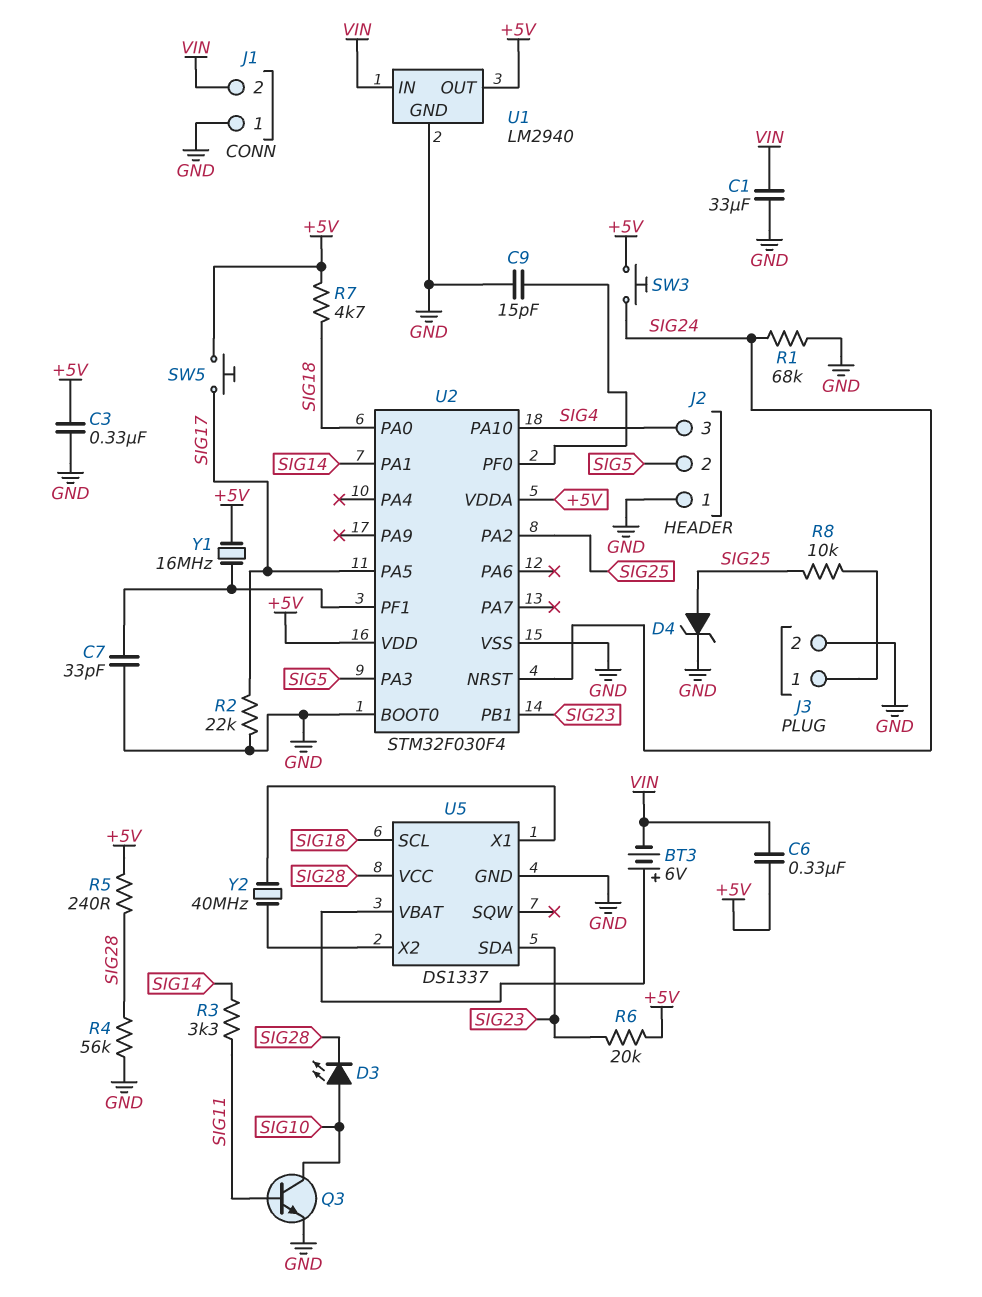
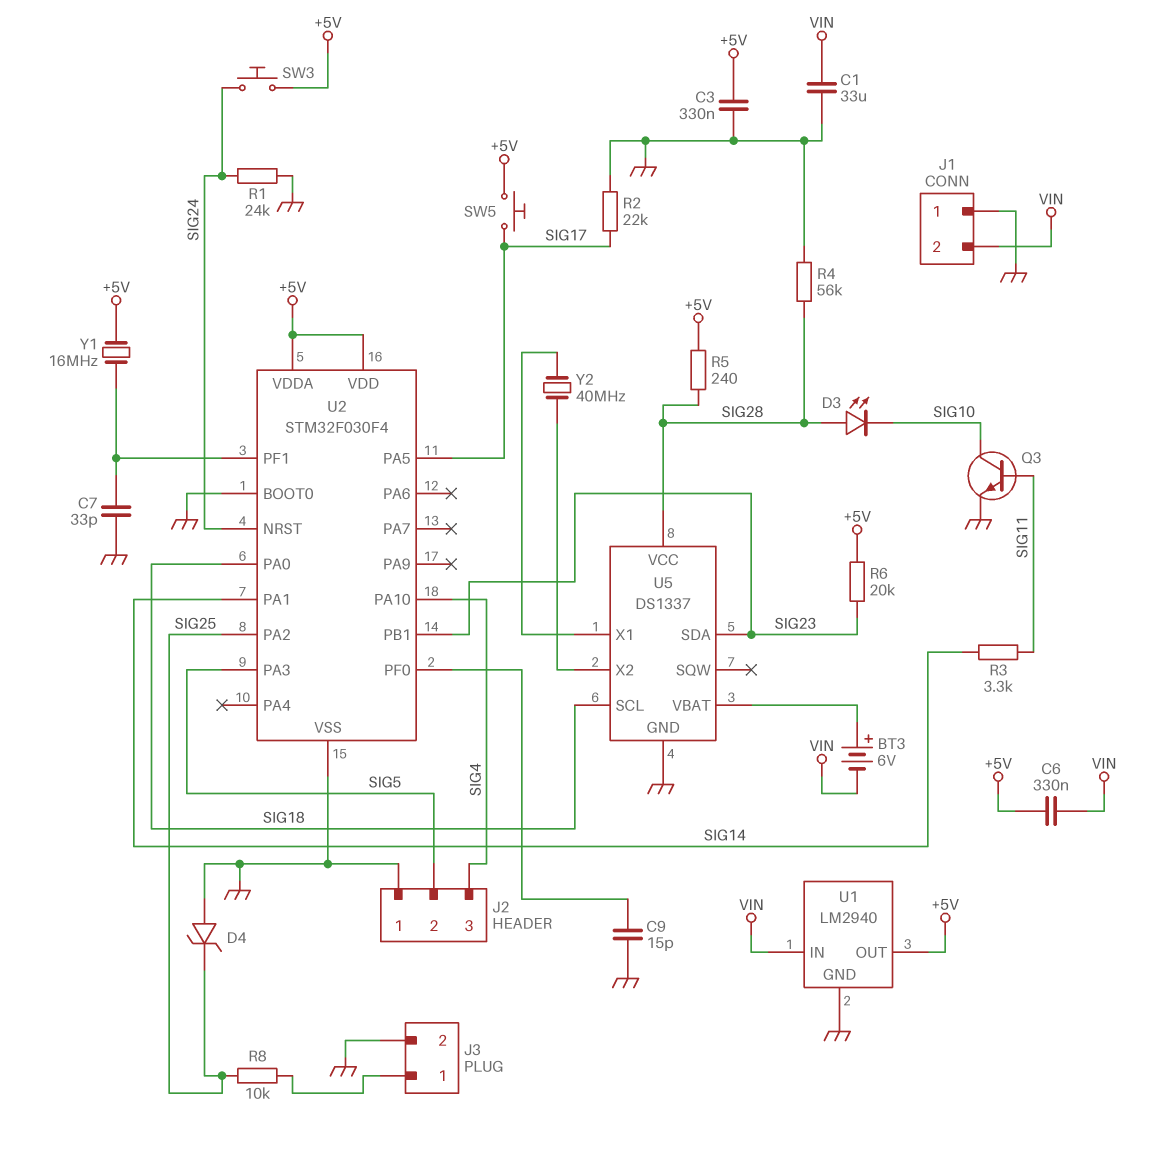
D3: LED (A SIG10, K SIG28) -> LED (A SIG28, K SIG10)
D4: zener (A SIG25, K GND) -> zener (A GND, K SIG25)
R1: 68k (GND, SIG24) -> 24k (GND, SIG24)
R7: 4.7k (+5V, SIG18) -> none

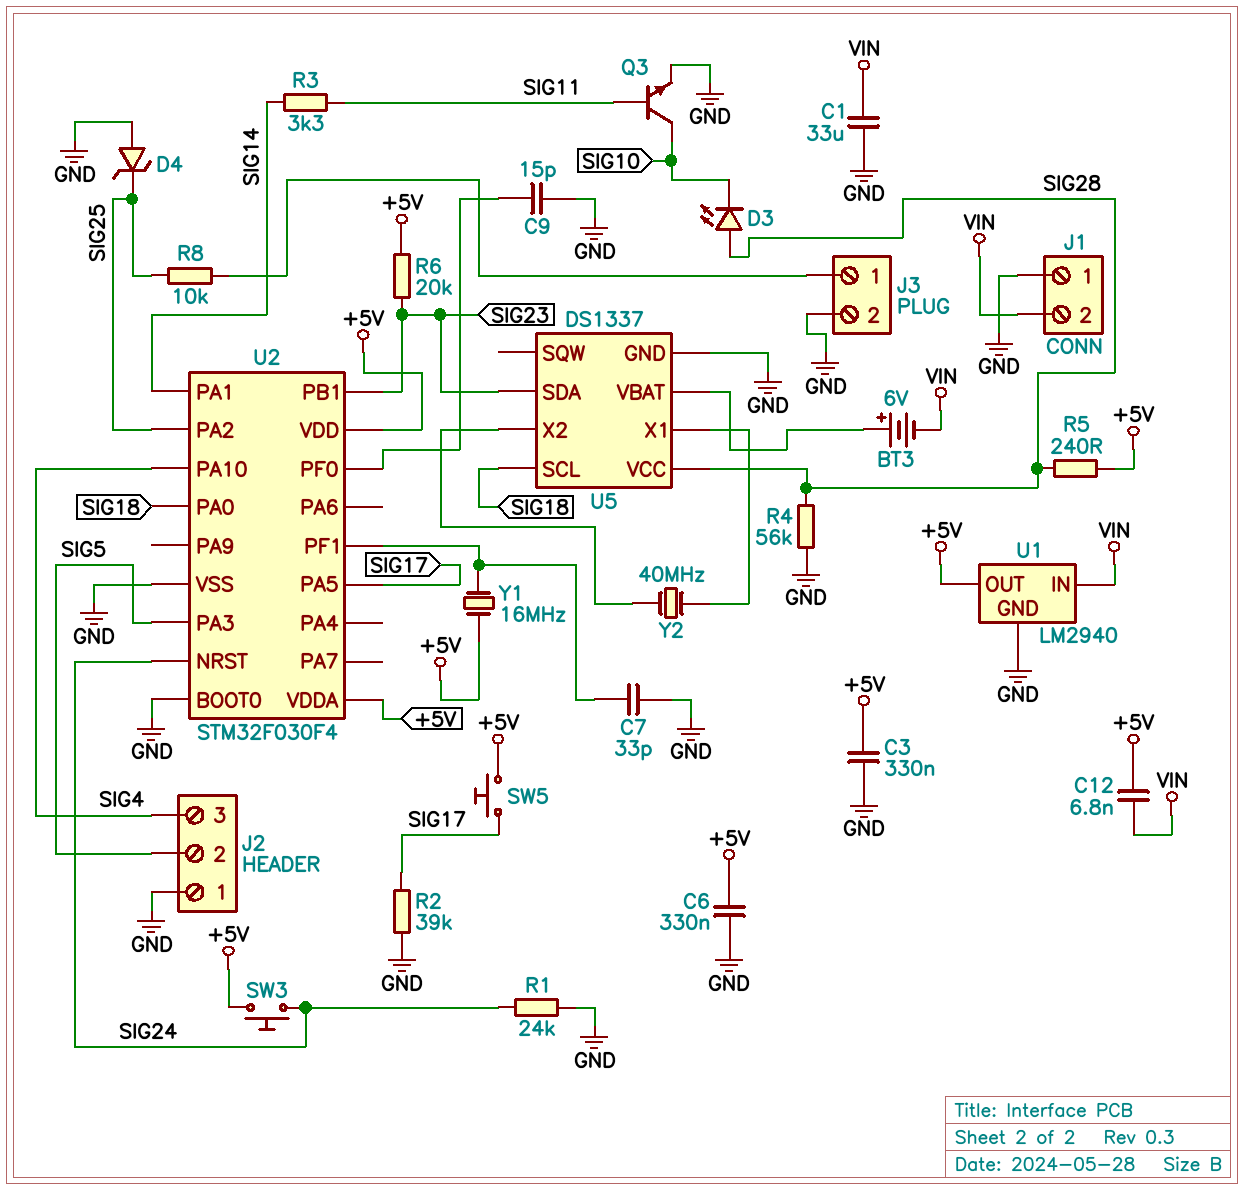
C6: 330nF (+5V, VIN) -> 330nF (+5V, GND)
C12: none -> 6.8nF (+5V, VIN)
R2: 22k (GND, SIG17) -> 39k (GND, SIG17)

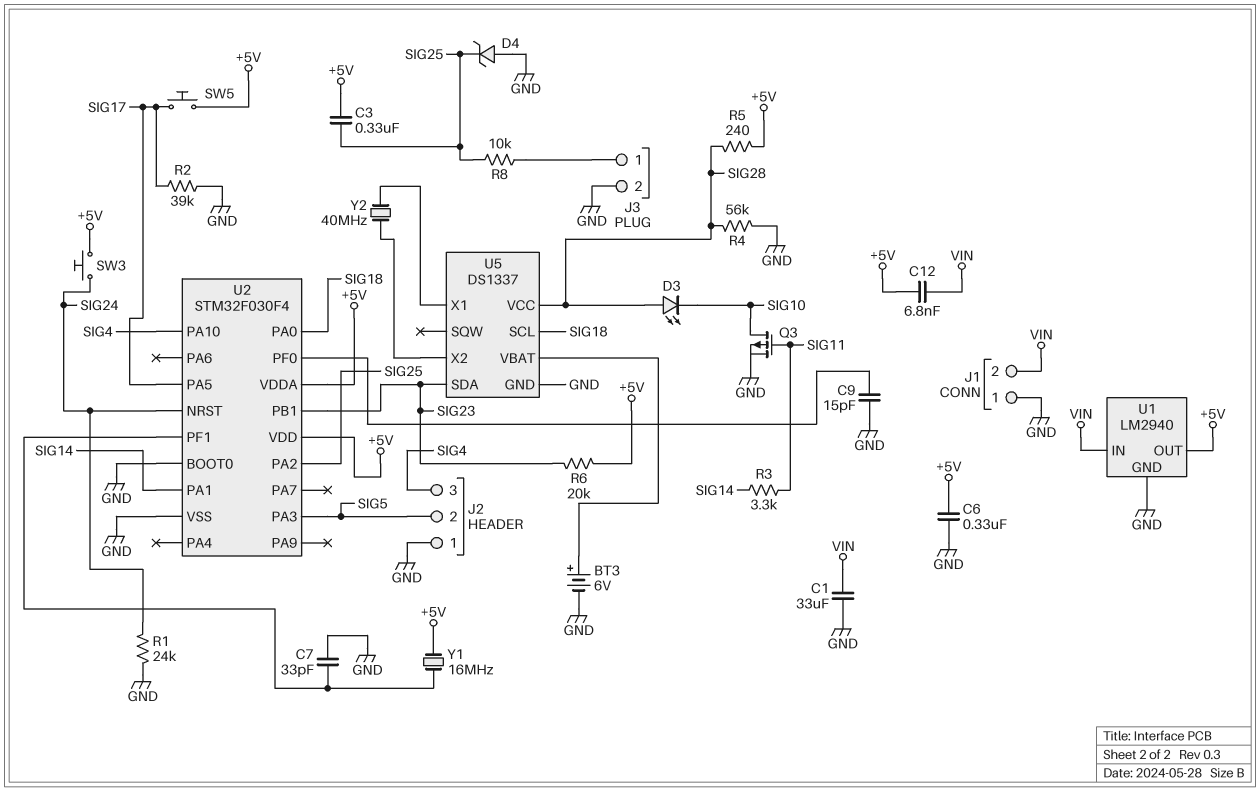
BT3: 6V (plus U5/VBAT, minus VIN) -> 6V (plus U5/VBAT, minus GND)
C3: 330nF (+5V, GND) -> 330nF (+5V, SIG25)
Q3: NPN (B SIG11, C SIG10, E GND) -> PMOS (G SIG11, D SIG10, S GND)

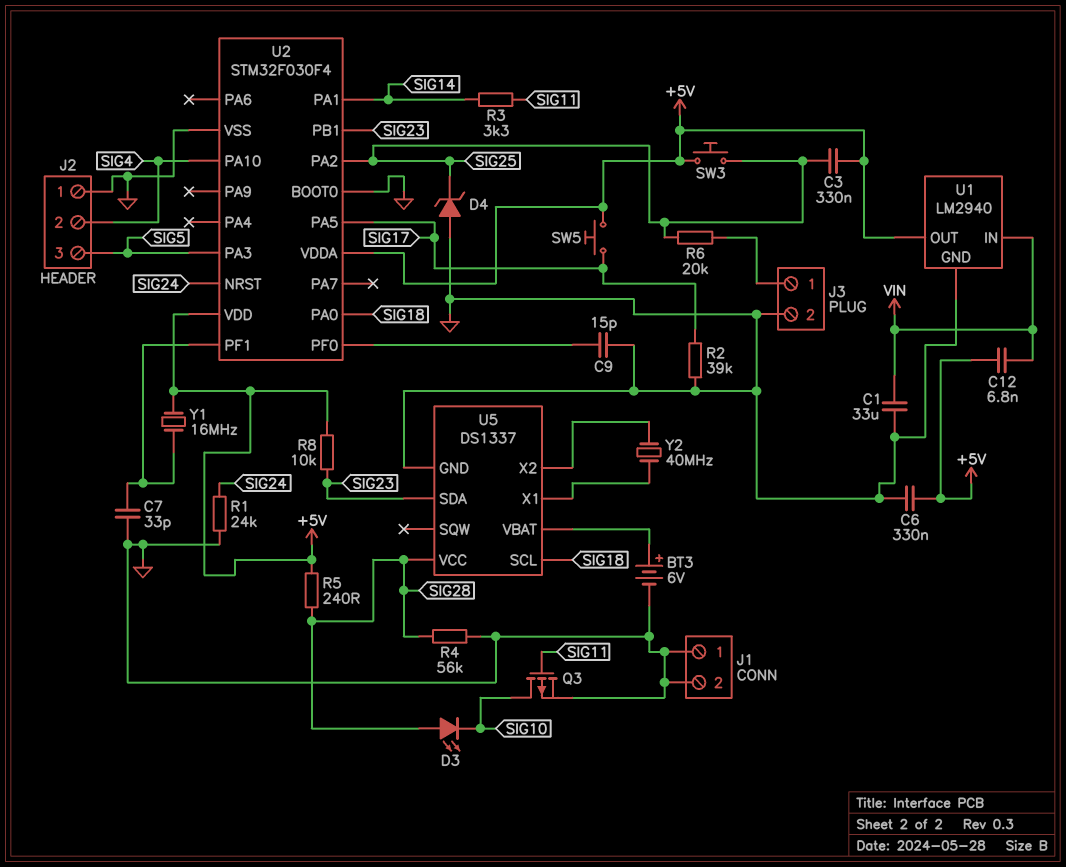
J1 pin 2: VIN -> GND
J2 pin 2: SIG5 -> SIG4
J2 pin 3: SIG4 -> SIG5
R6: 20k (+5V, SIG23) -> 20k (J3/1, SIG25)
R8: 10k (J3/1, SIG25) -> 10k (+5V, SIG23)
SW3: button (+5V, SIG24) -> button (+5V, SIG25)

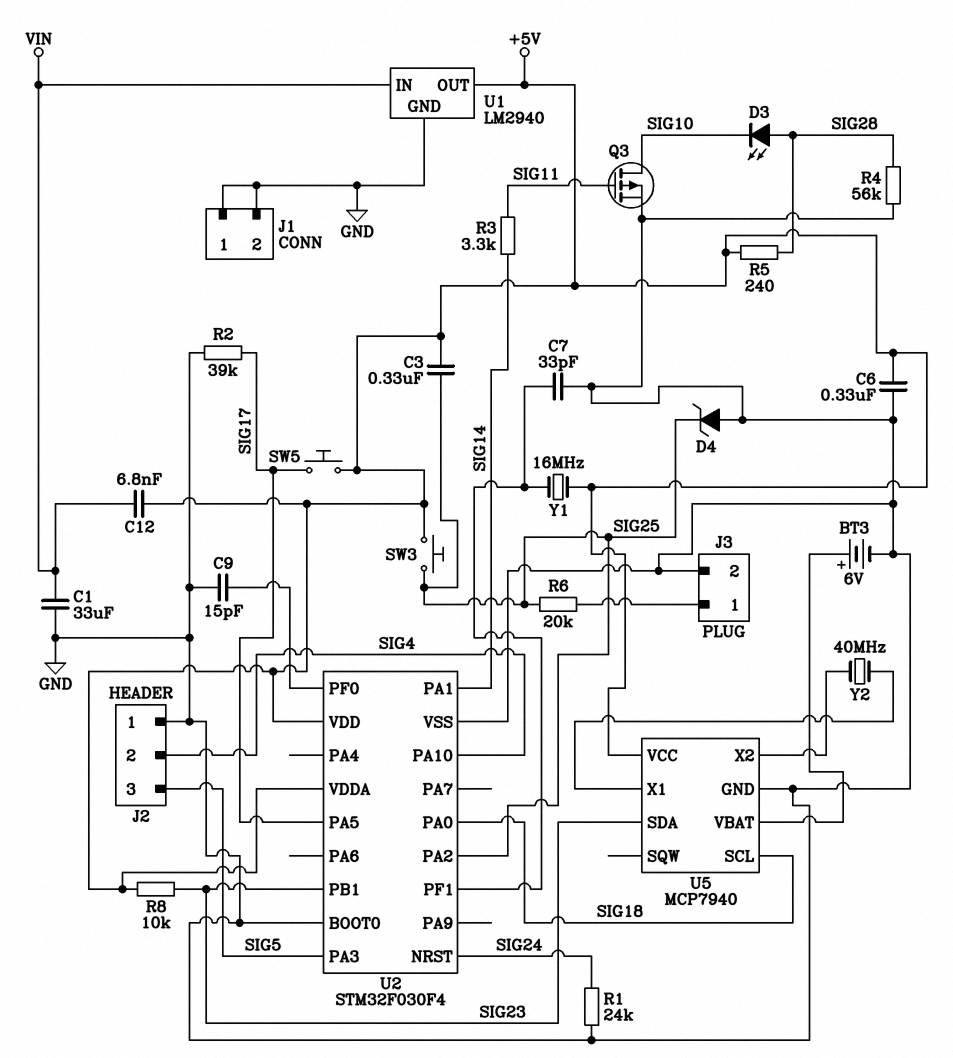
U5: DS1337 -> MCP7940
U5 pin VCC: SIG28 -> +5V

